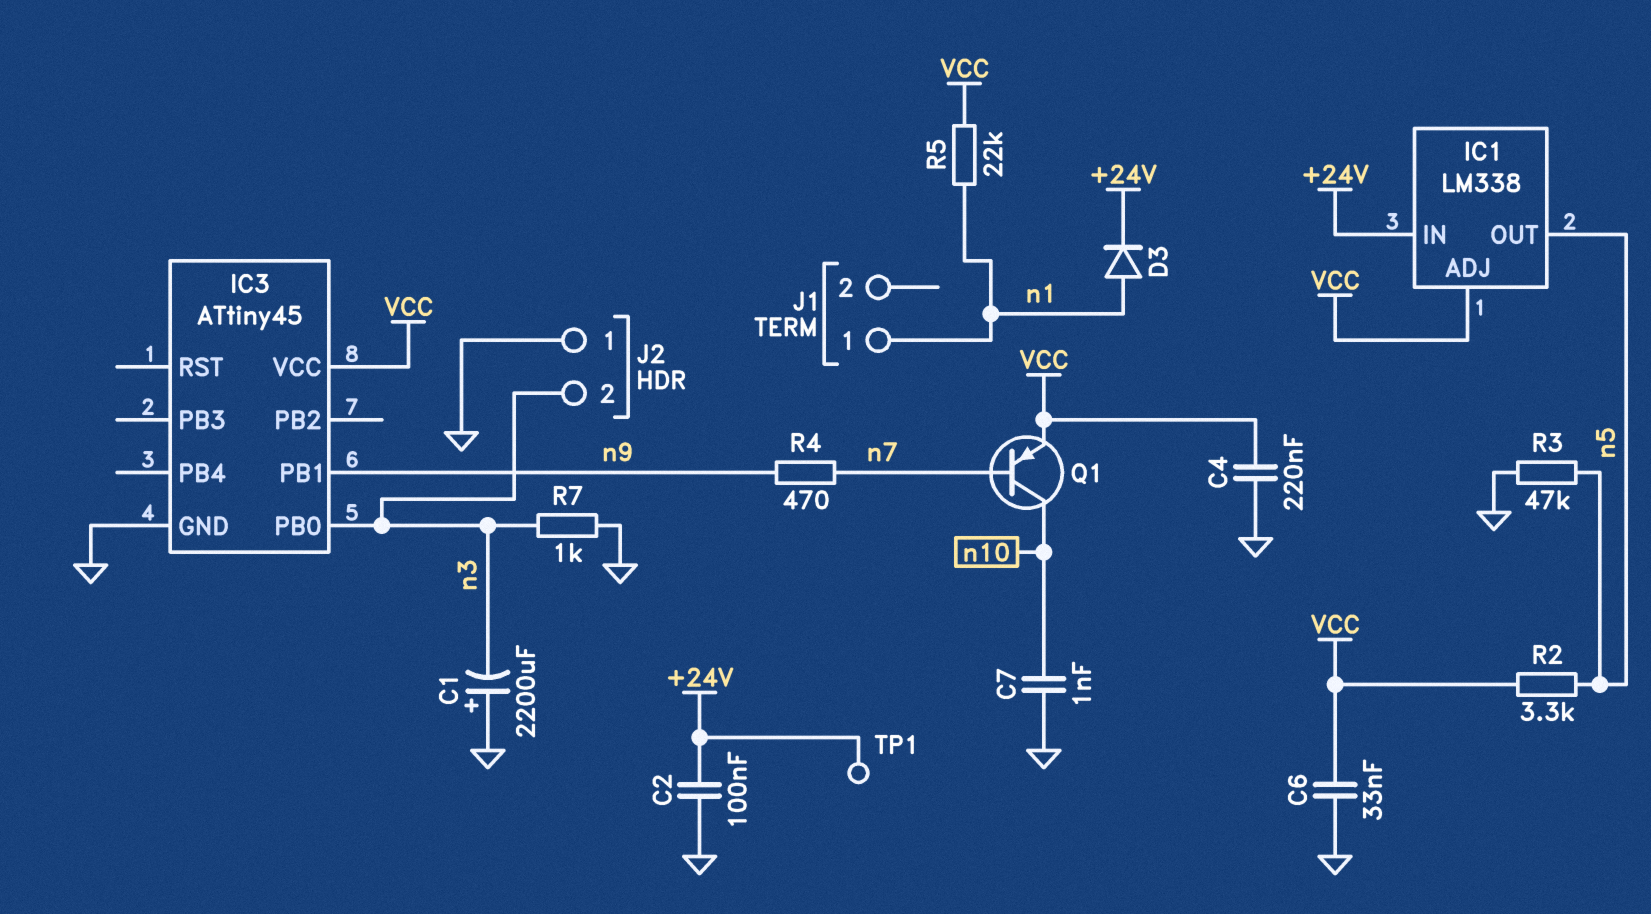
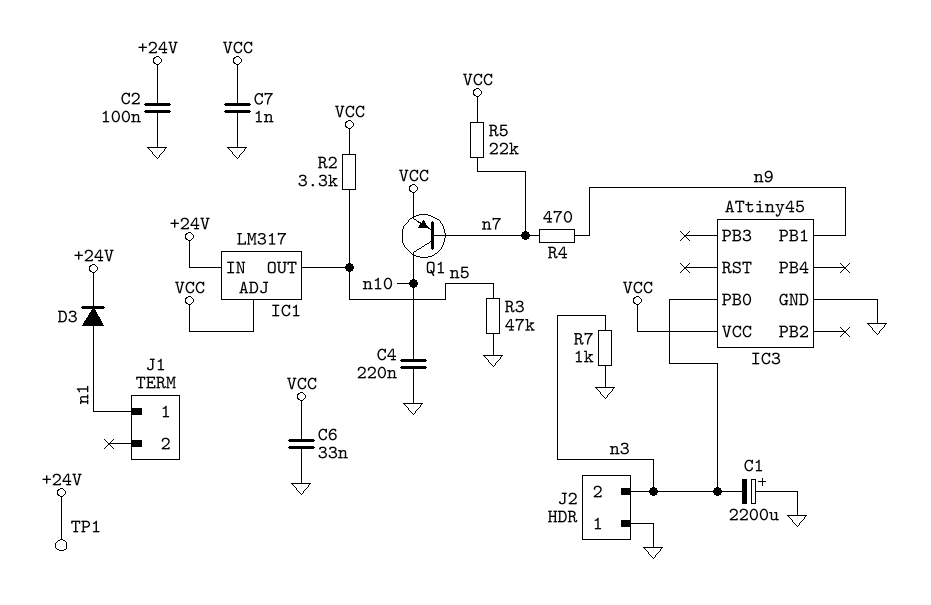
C4: 220nF (GND, VCC) -> 220nF (GND, n10)
C7: 1nF (GND, n10) -> 1nF (GND, VCC)
IC1: LM338 -> LM317
R5: 22k (VCC, n1) -> 22k (VCC, n7)

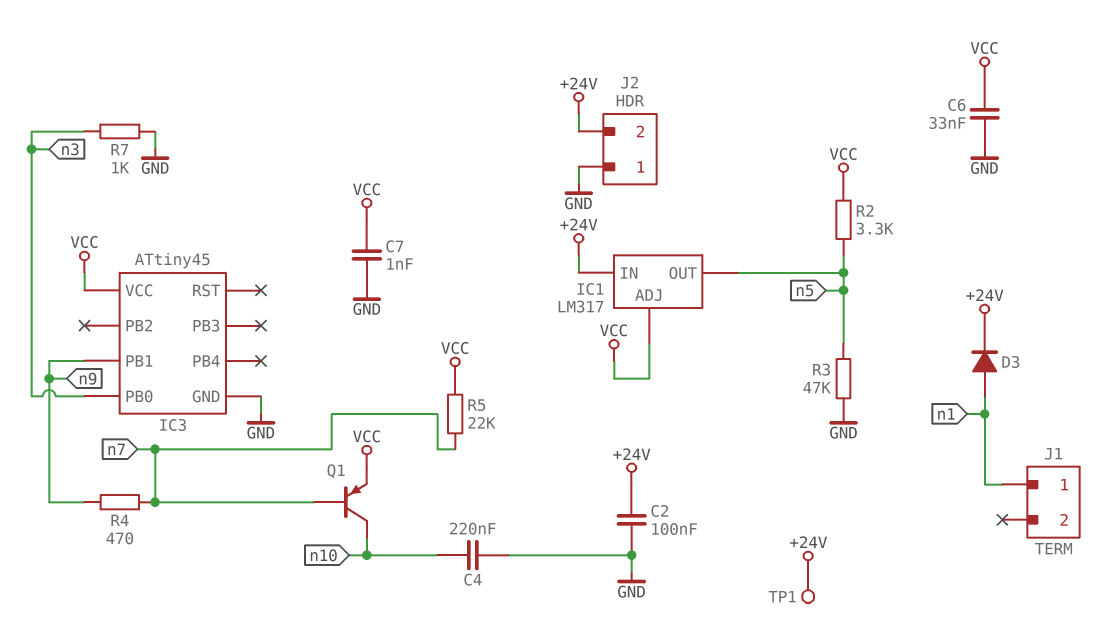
C1: 2200uF (plus GND, minus n3) -> none
J2 pin 2: n3 -> +24V

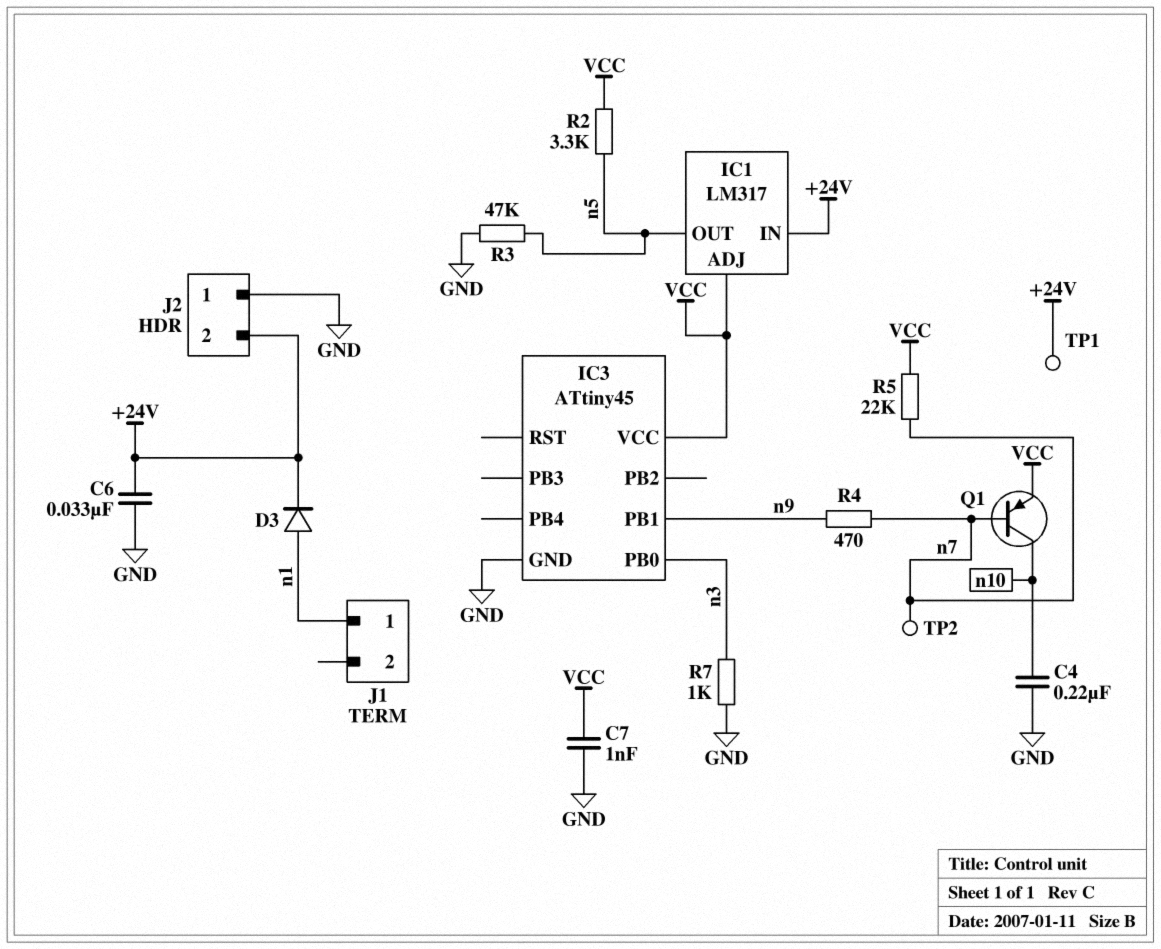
C2: 100nF (+24V, GND) -> none
C6: 33nF (GND, VCC) -> 33nF (+24V, GND)
TP2: none -> test point (n7)

